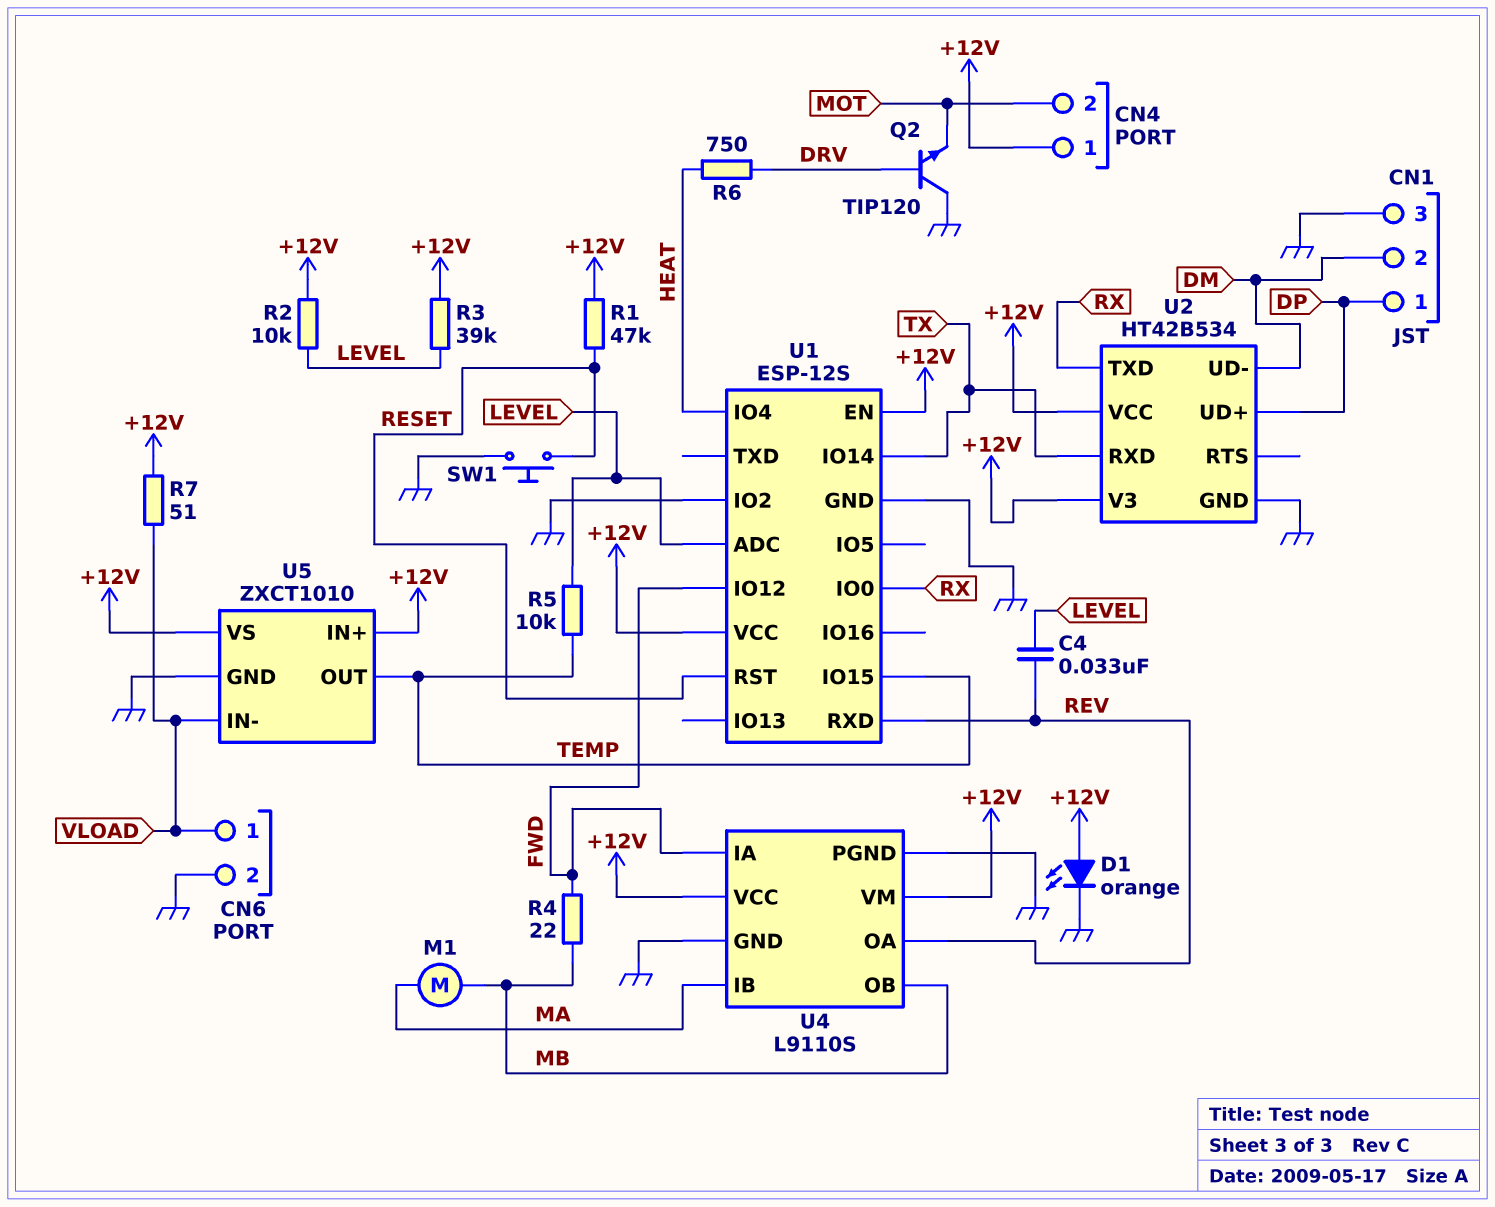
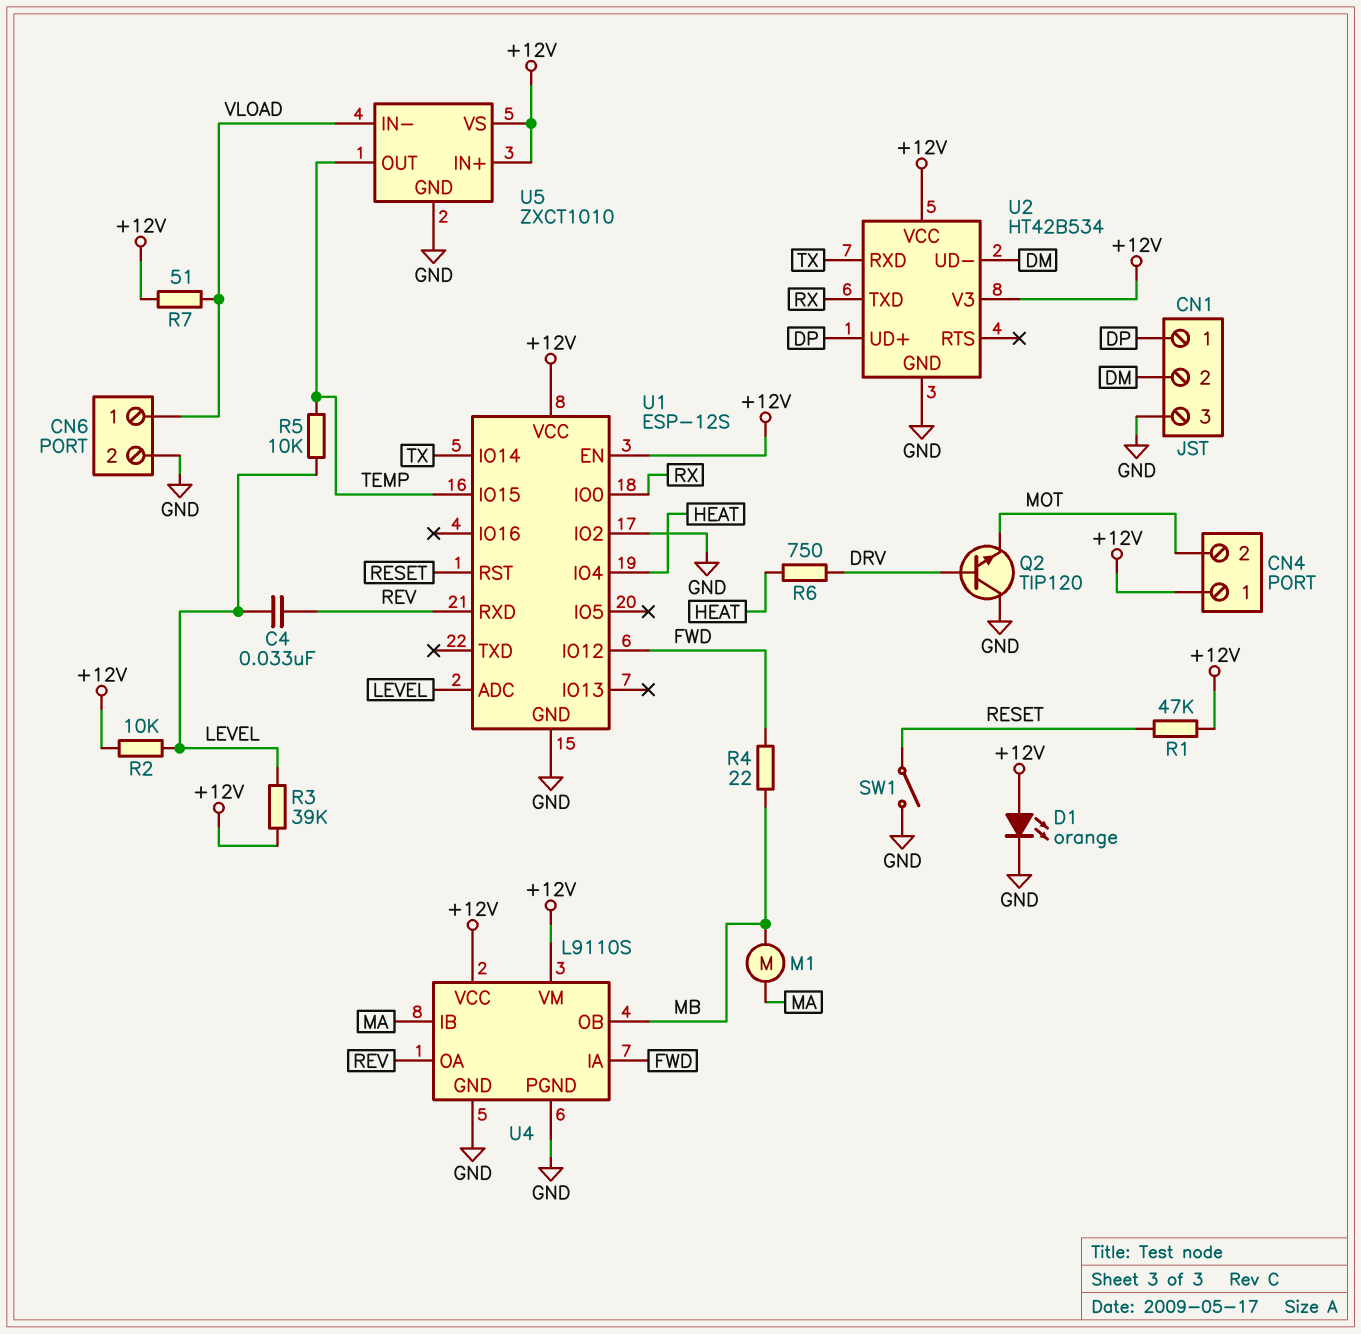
SW1: button (GND, RESET) -> switch (GND, RESET)

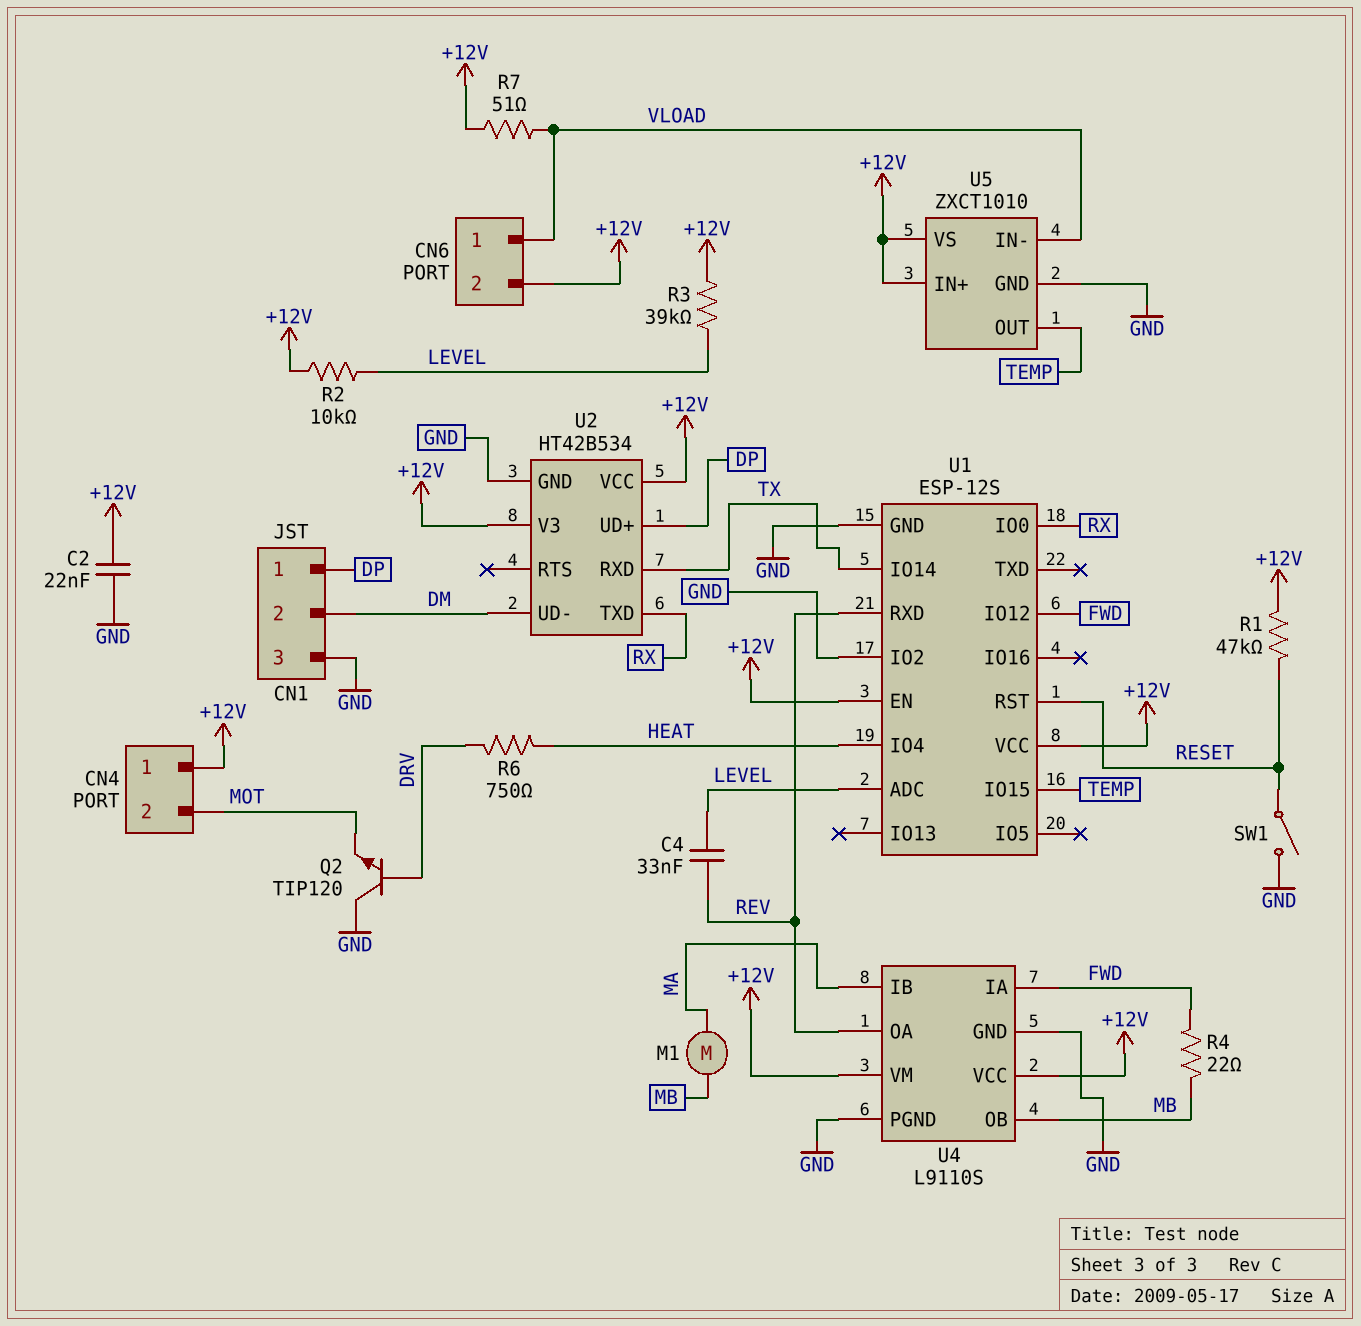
C2: none -> 22nF (+12V, GND)
CN6 pin 2: GND -> +12V
D1: LED orange (A +12V, K GND) -> none
R5: 10k (LEVEL, TEMP) -> none

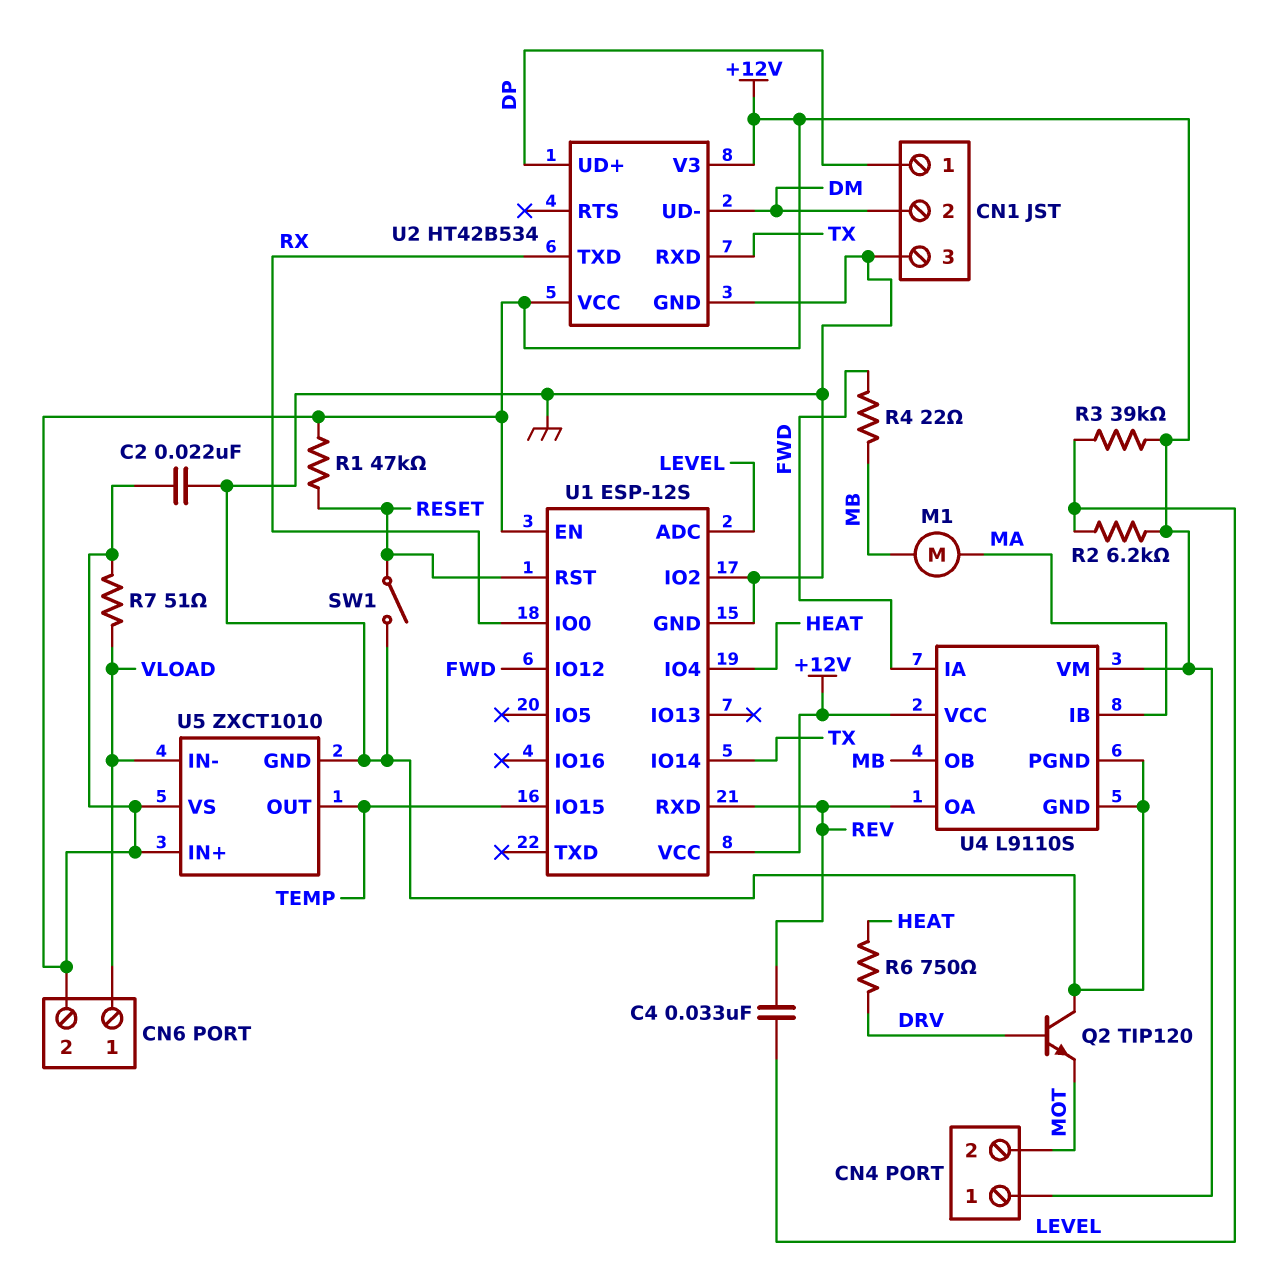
R2: 10k (+12V, LEVEL) -> 6.2k (+12V, LEVEL)

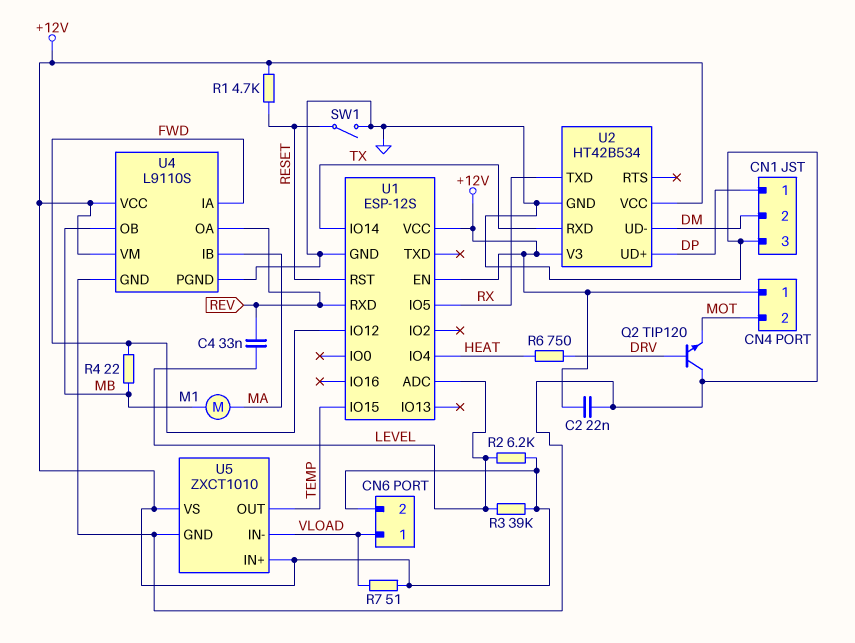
R1: 47k (+12V, RESET) -> 4.7k (+12V, RESET)
U1 pin IO0: RX -> none
U1 pin IO2: GND -> none
U1 pin IO5: none -> RX

